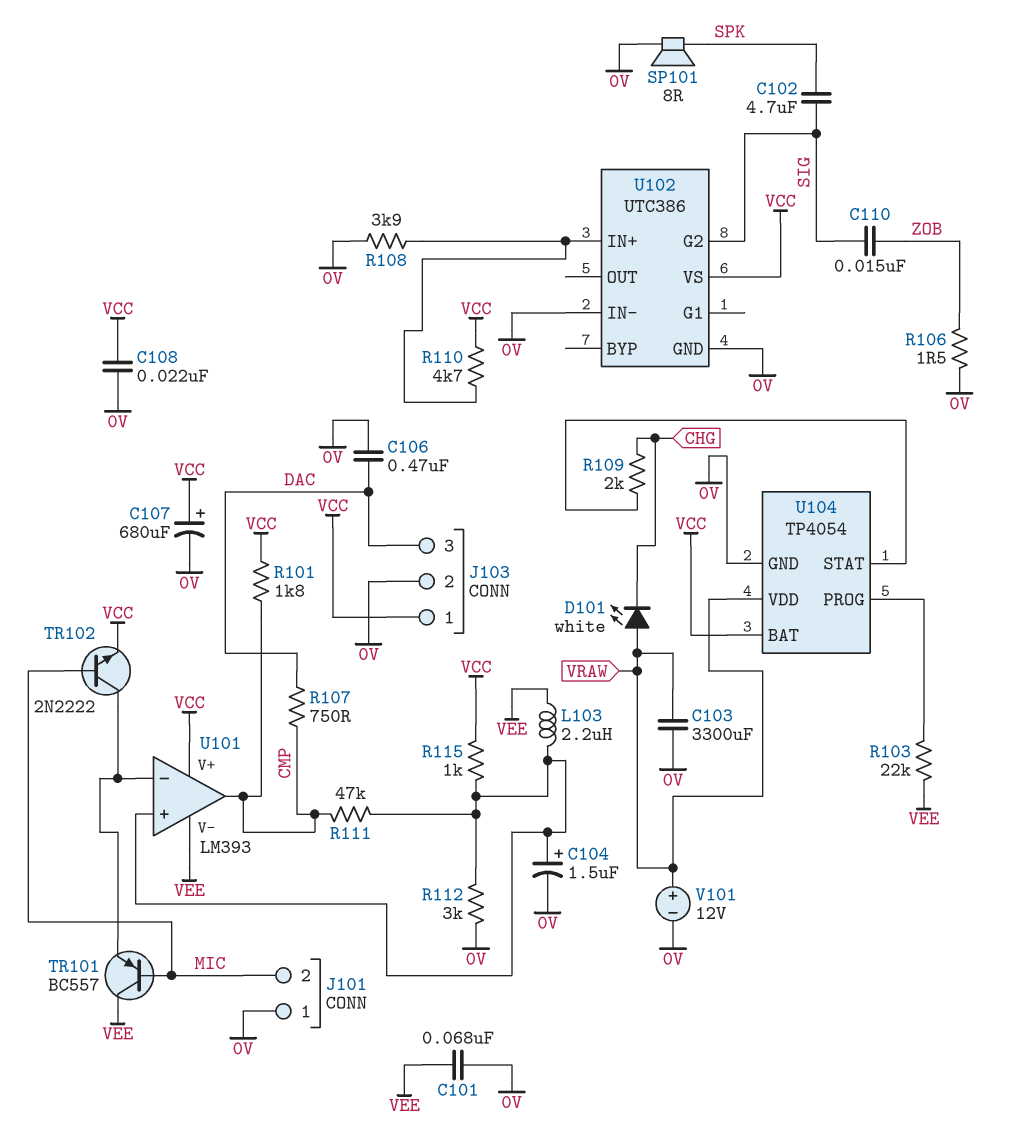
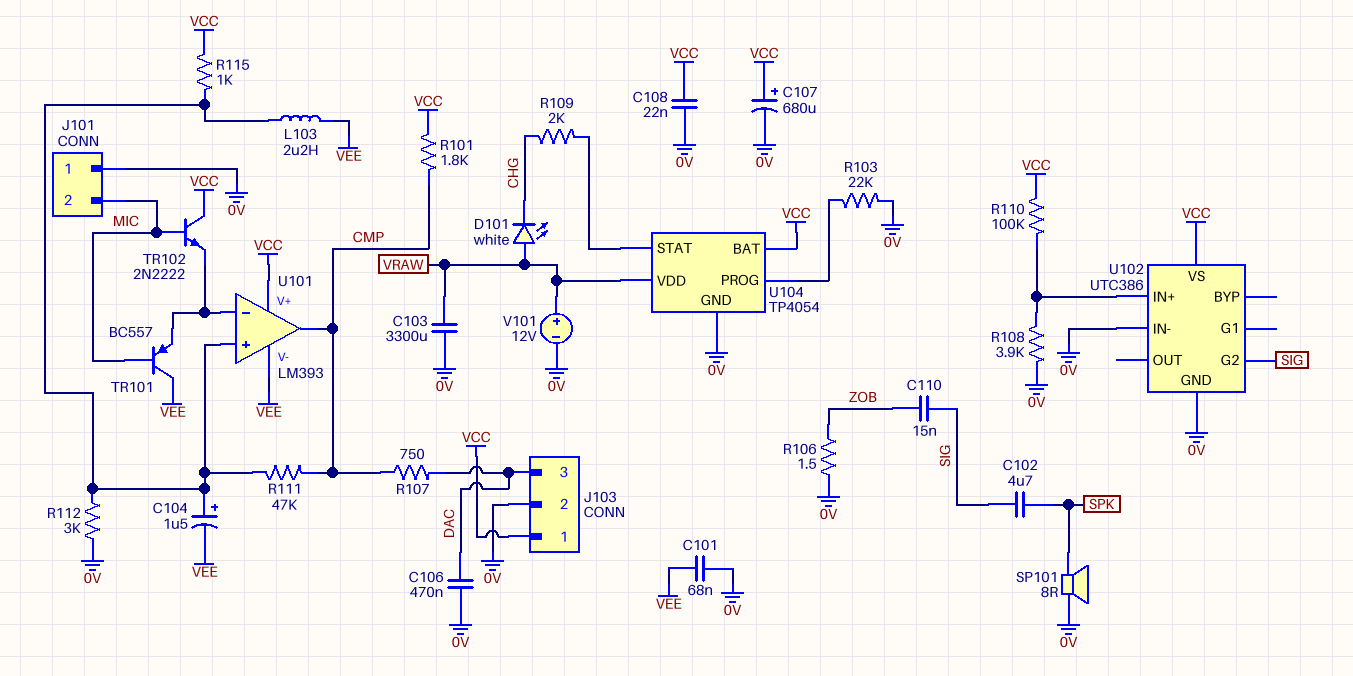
C104: 1.5uF (plus U101/in+, minus 0V) -> 1.5uF (plus U101/in+, minus VEE)
R103: 22k (U104/PROG, VEE) -> 22k (0V, U104/PROG)
R110: 4.7k (U102/IN+, VCC) -> 100k (U102/IN+, VCC)
TR102: NPN 2N2222 (B MIC, C U101/in-, E VCC) -> NPN 2N2222 (B MIC, C VCC, E U101/in-)

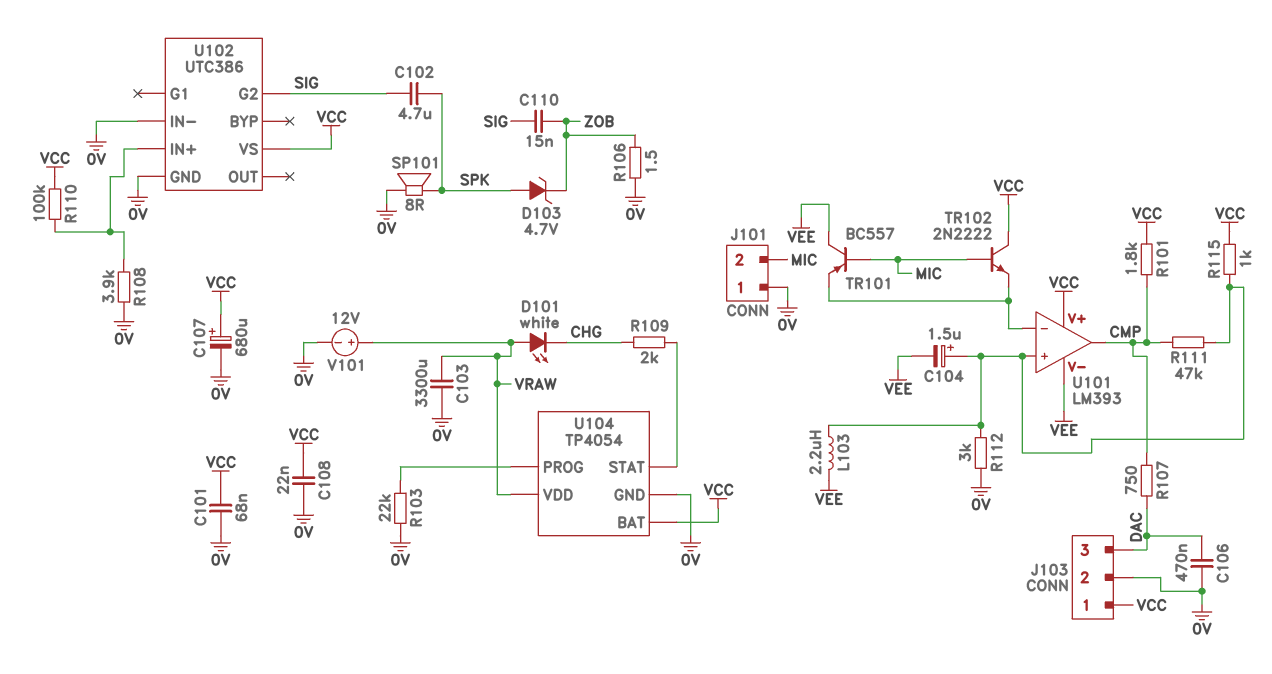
C101: 68nF (0V, VEE) -> 68nF (0V, VCC)
D103: none -> zener 4.7V (A SPK, K ZOB)

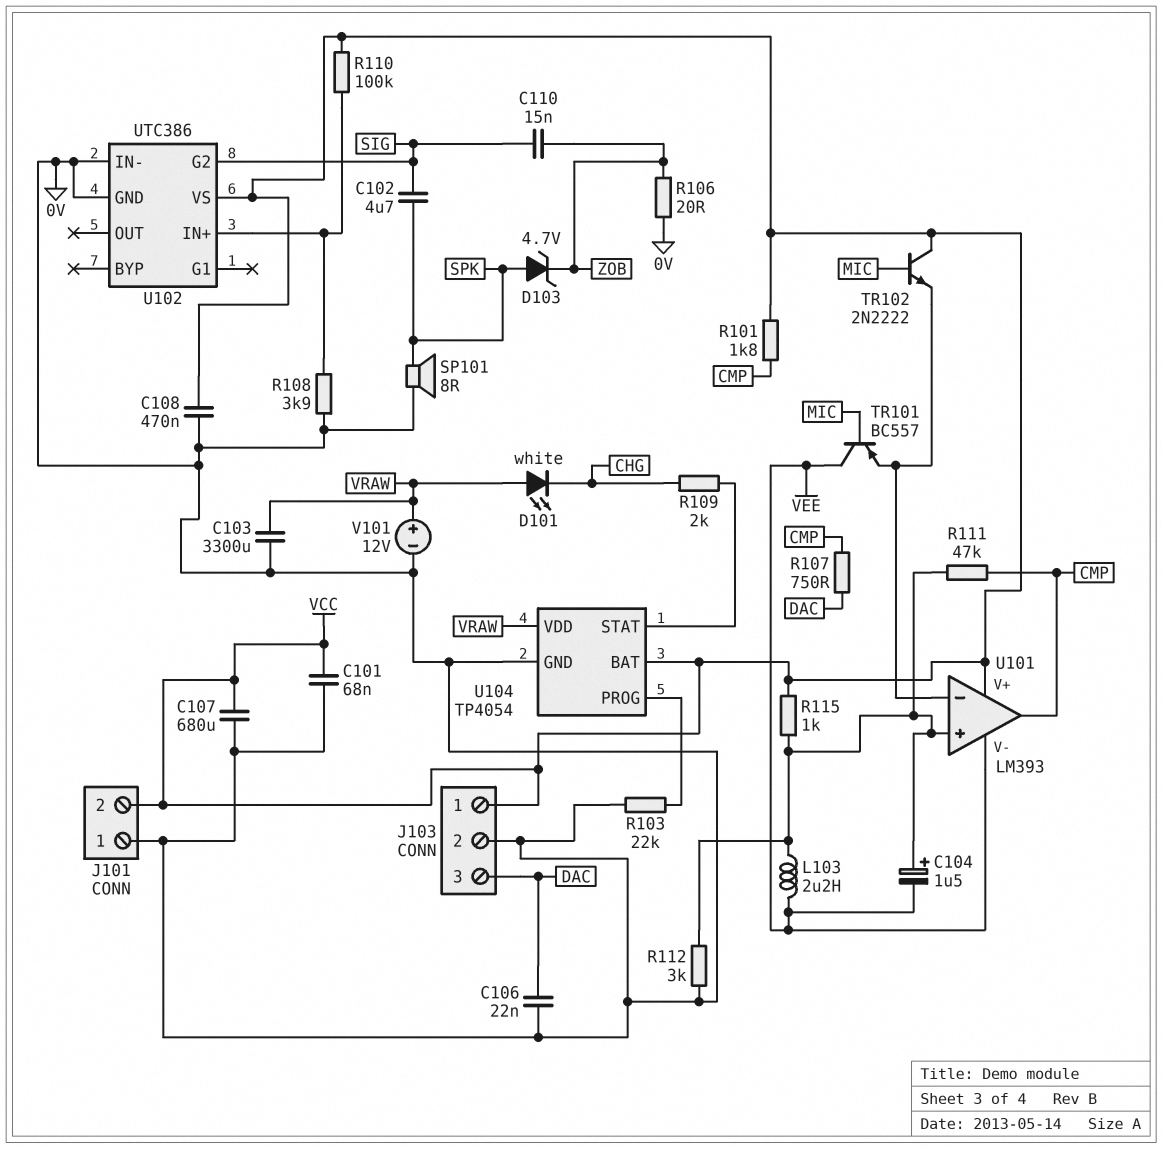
C106: 470nF (0V, DAC) -> 22nF (0V, DAC)
C107: 680uF (plus VCC, minus 0V) -> 680uF (0V, VCC)
C108: 22nF (0V, VCC) -> 470nF (0V, VCC)
J101 pin 2: MIC -> VCC
R106: 1.5 (0V, ZOB) -> 20 (0V, ZOB)

